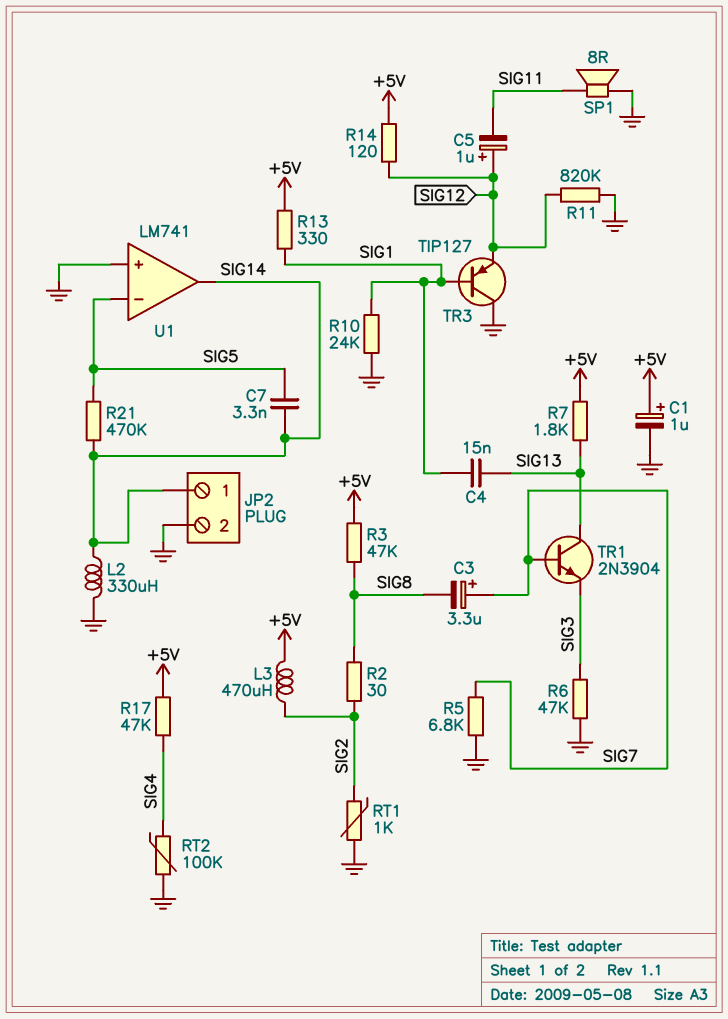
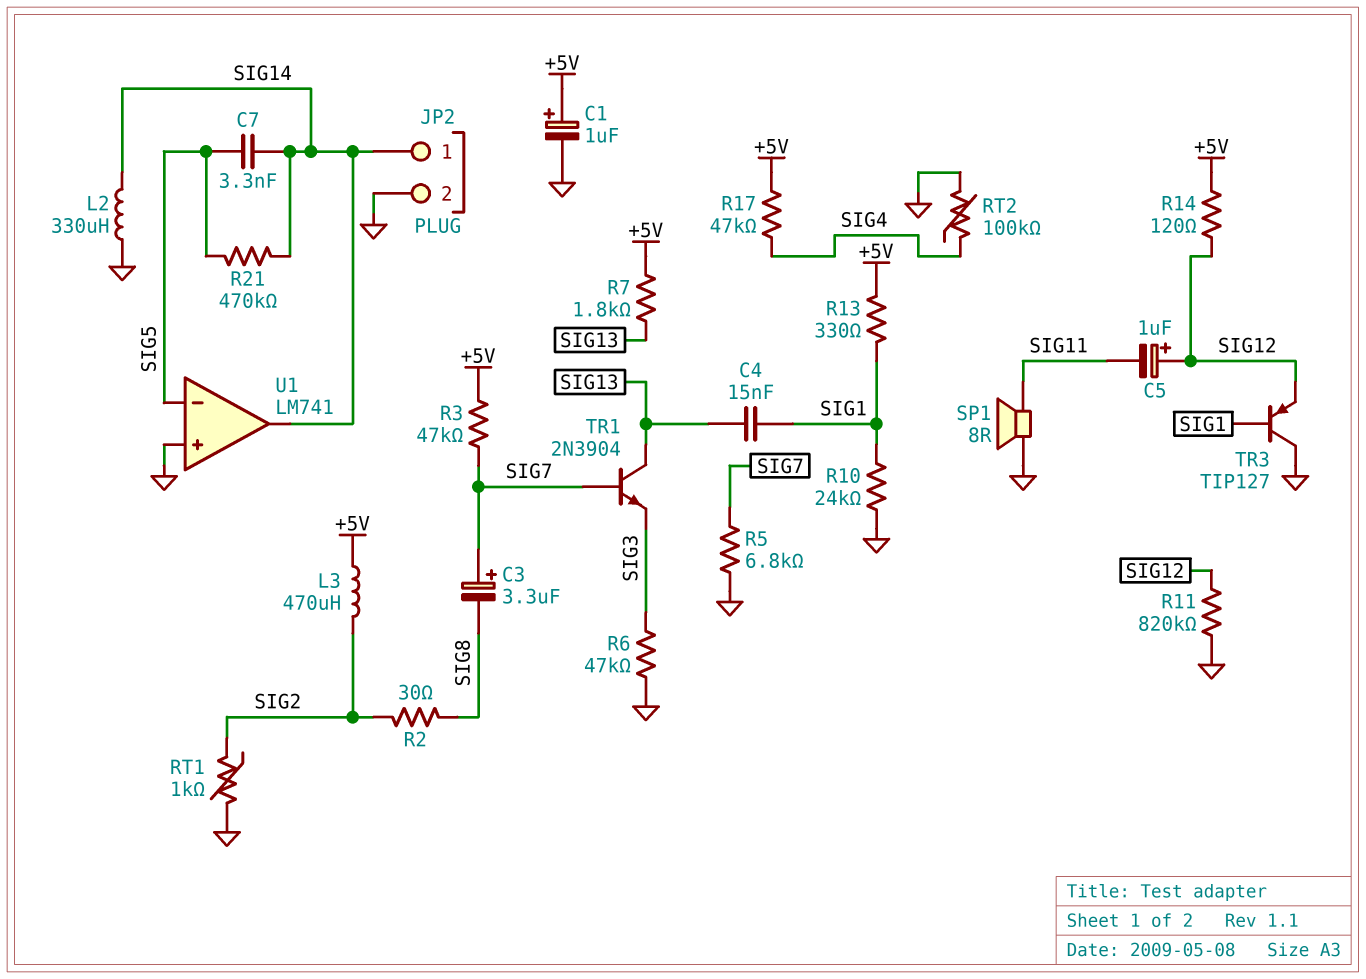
R3: 47k (+5V, SIG8) -> 47k (+5V, SIG7)

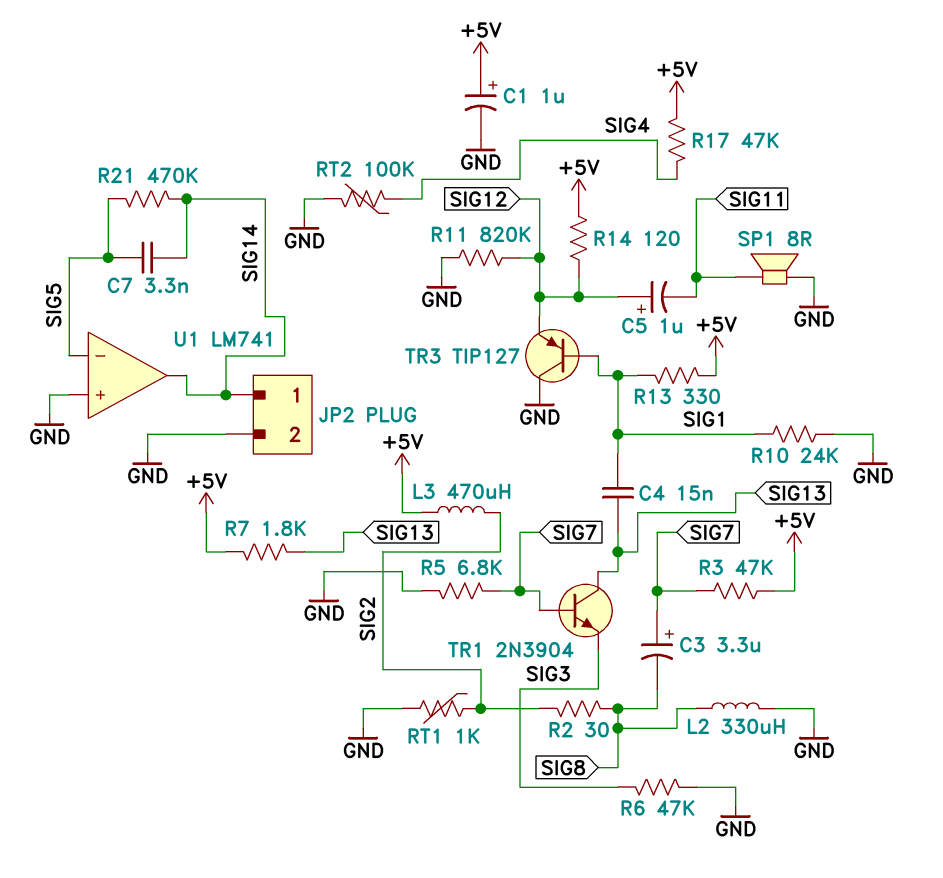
L2: 330uH (GND, SIG14) -> 330uH (GND, SIG8)

